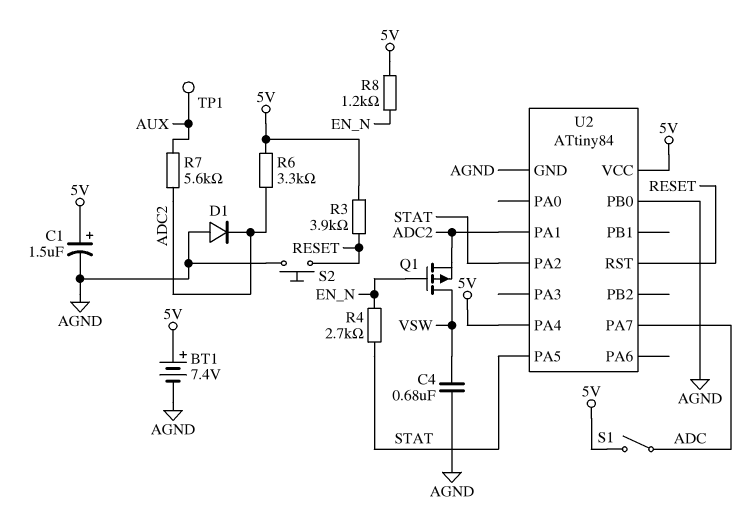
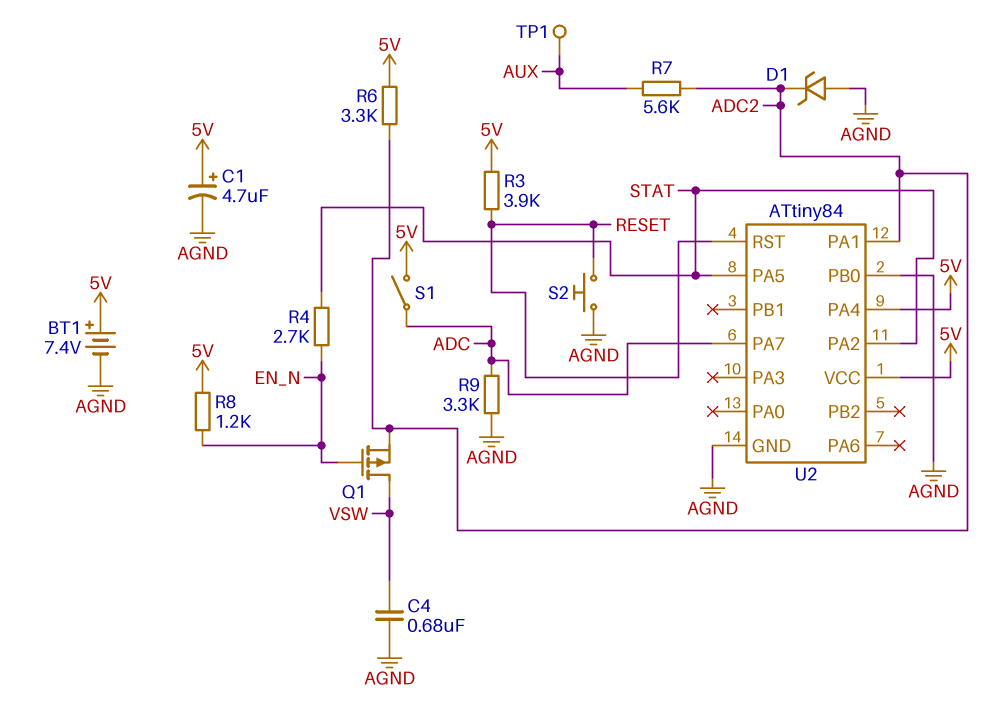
C1: 1.5uF (plus 5V, minus AGND) -> 4.7uF (plus 5V, minus AGND)
D1: diode (A AGND, K ADC2) -> zener (A AGND, K ADC2)
R9: none -> 3.3k (ADC, AGND)

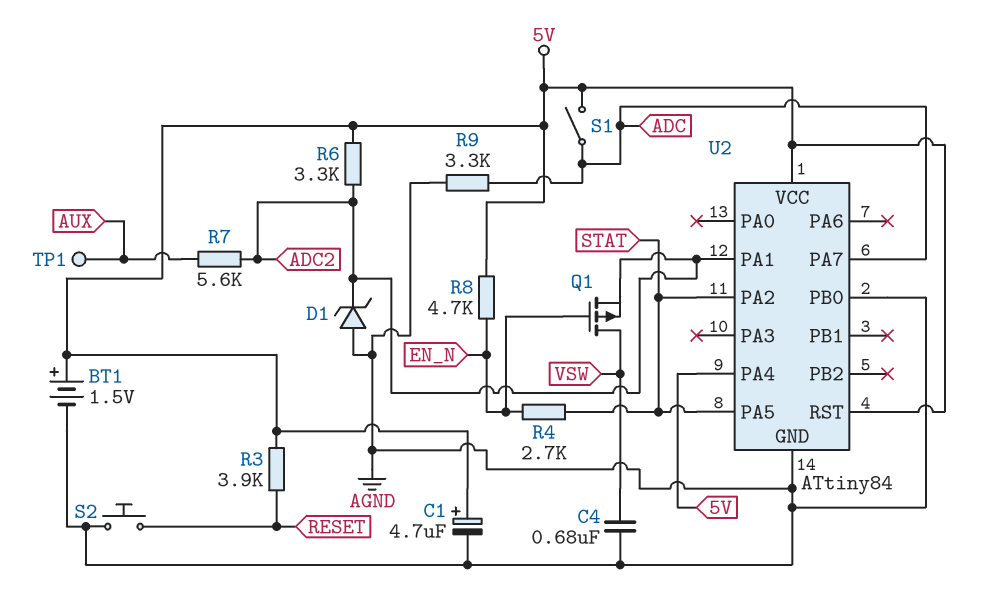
BT1: 7.4V (plus 5V, minus AGND) -> 1.5V (plus 5V, minus AGND)
R8: 1.2k (5V, EN_N) -> 4.7k (5V, EN_N)
U2 pin RST: RESET -> 5V

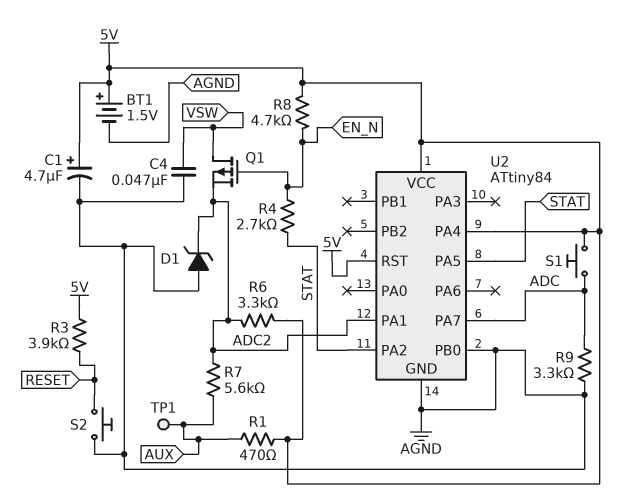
C4: 680nF (AGND, VSW) -> 47nF (AGND, VSW)
R1: none -> 470 (5V, AUX)
S1: switch (5V, ADC) -> button (5V, ADC)

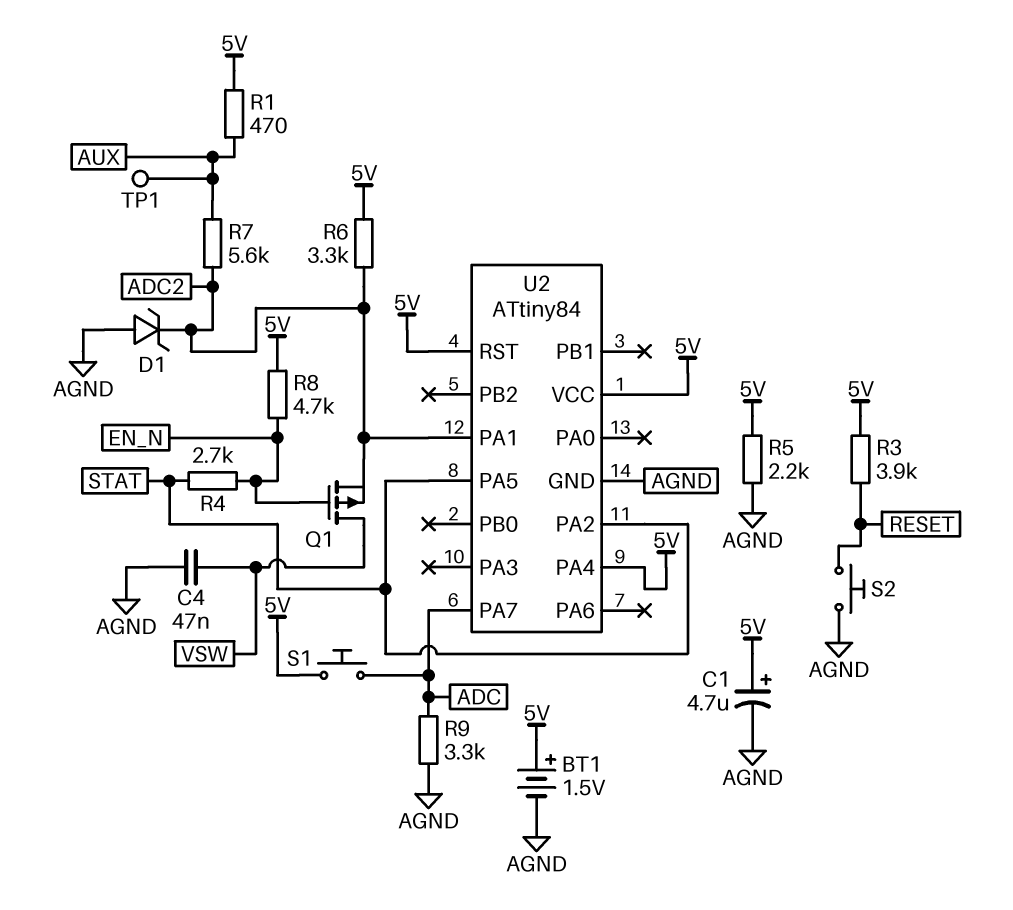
R5: none -> 2.2k (5V, AGND)
U2 pin PB0: AGND -> none

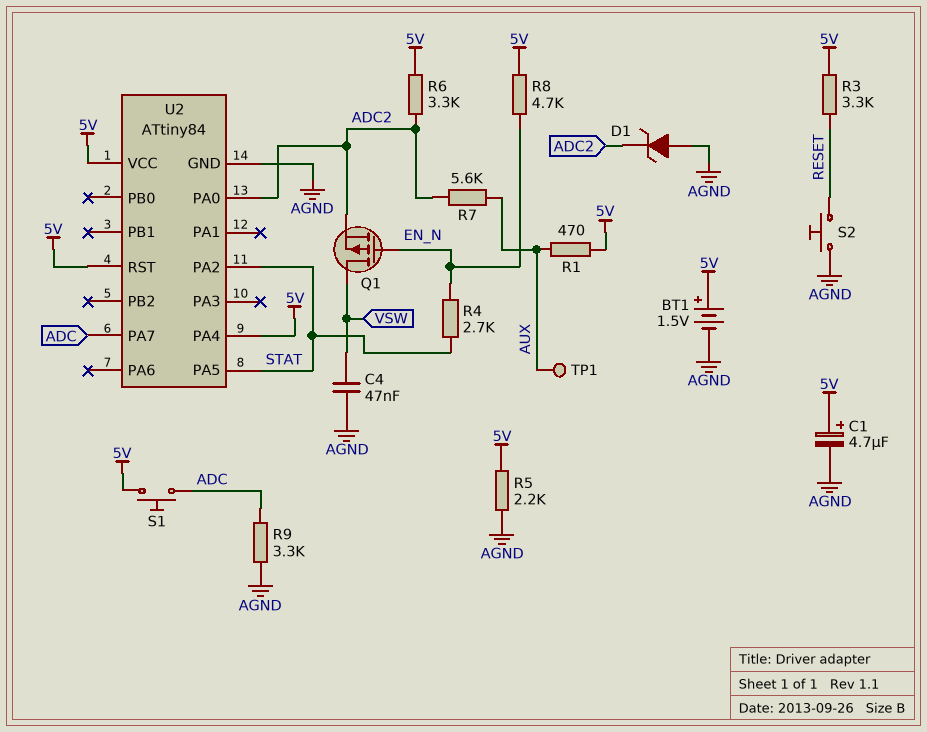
R3: 3.9k (5V, RESET) -> 3.3k (5V, RESET)
U2 pin PA0: none -> ADC2
U2 pin PA1: ADC2 -> none

